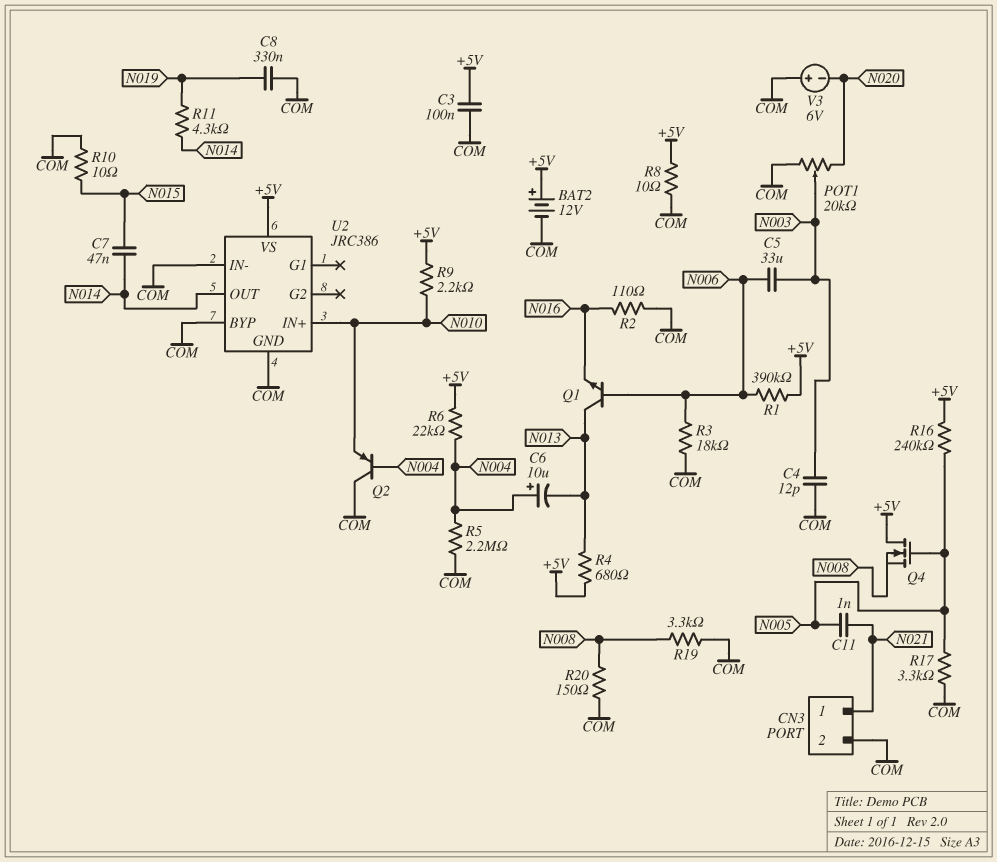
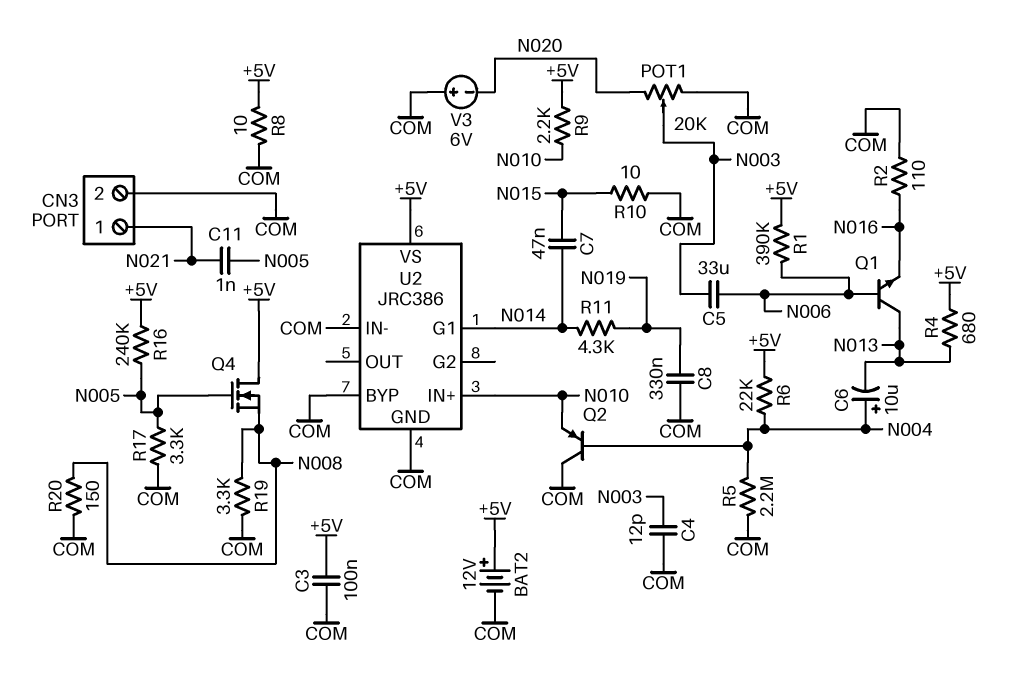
R3: 18k (COM, N006) -> none
U2 pin G1: none -> N014
U2 pin OUT: N014 -> none

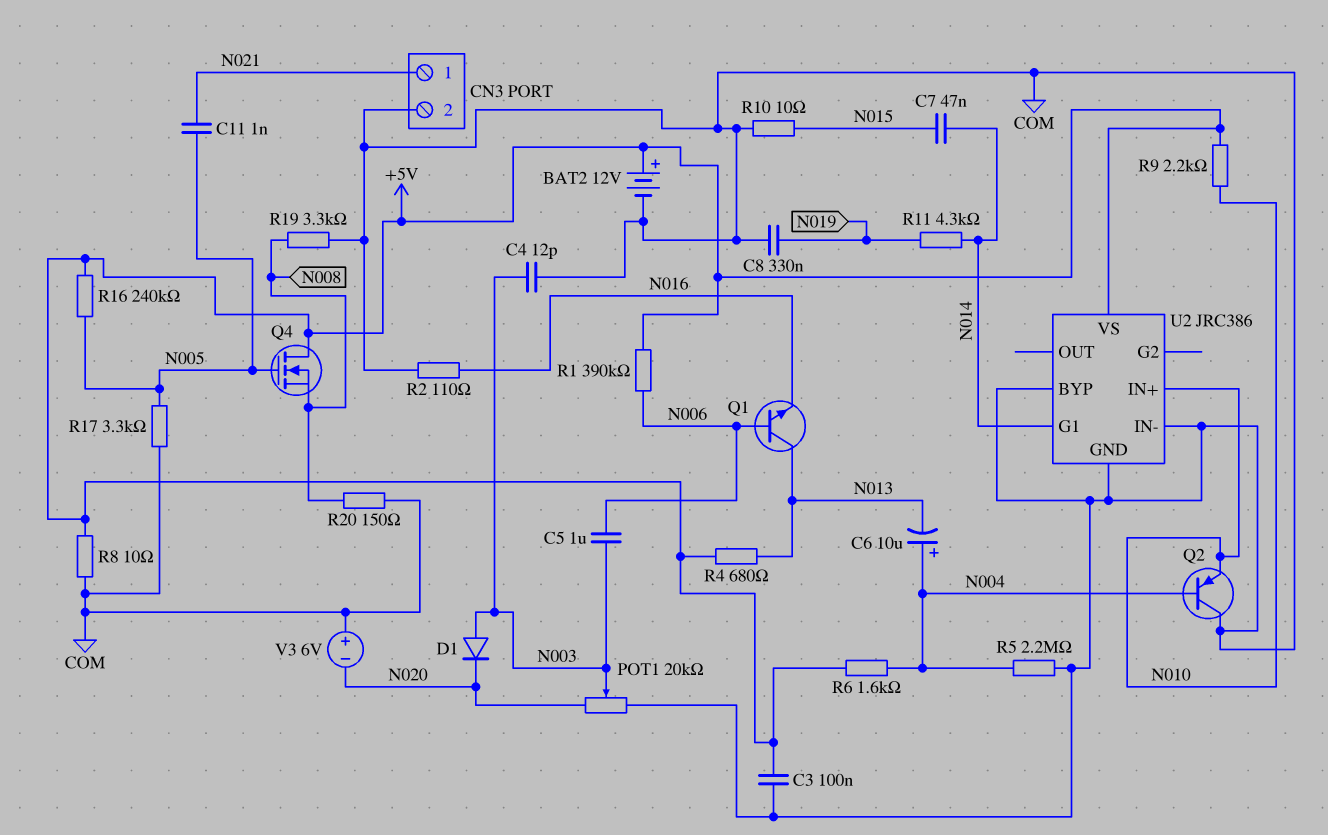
C5: 33uF (N003, N006) -> 1uF (N003, N006)
D1: none -> diode (A N003, K N020)
R6: 22k (+5V, N004) -> 1.6k (+5V, N004)

